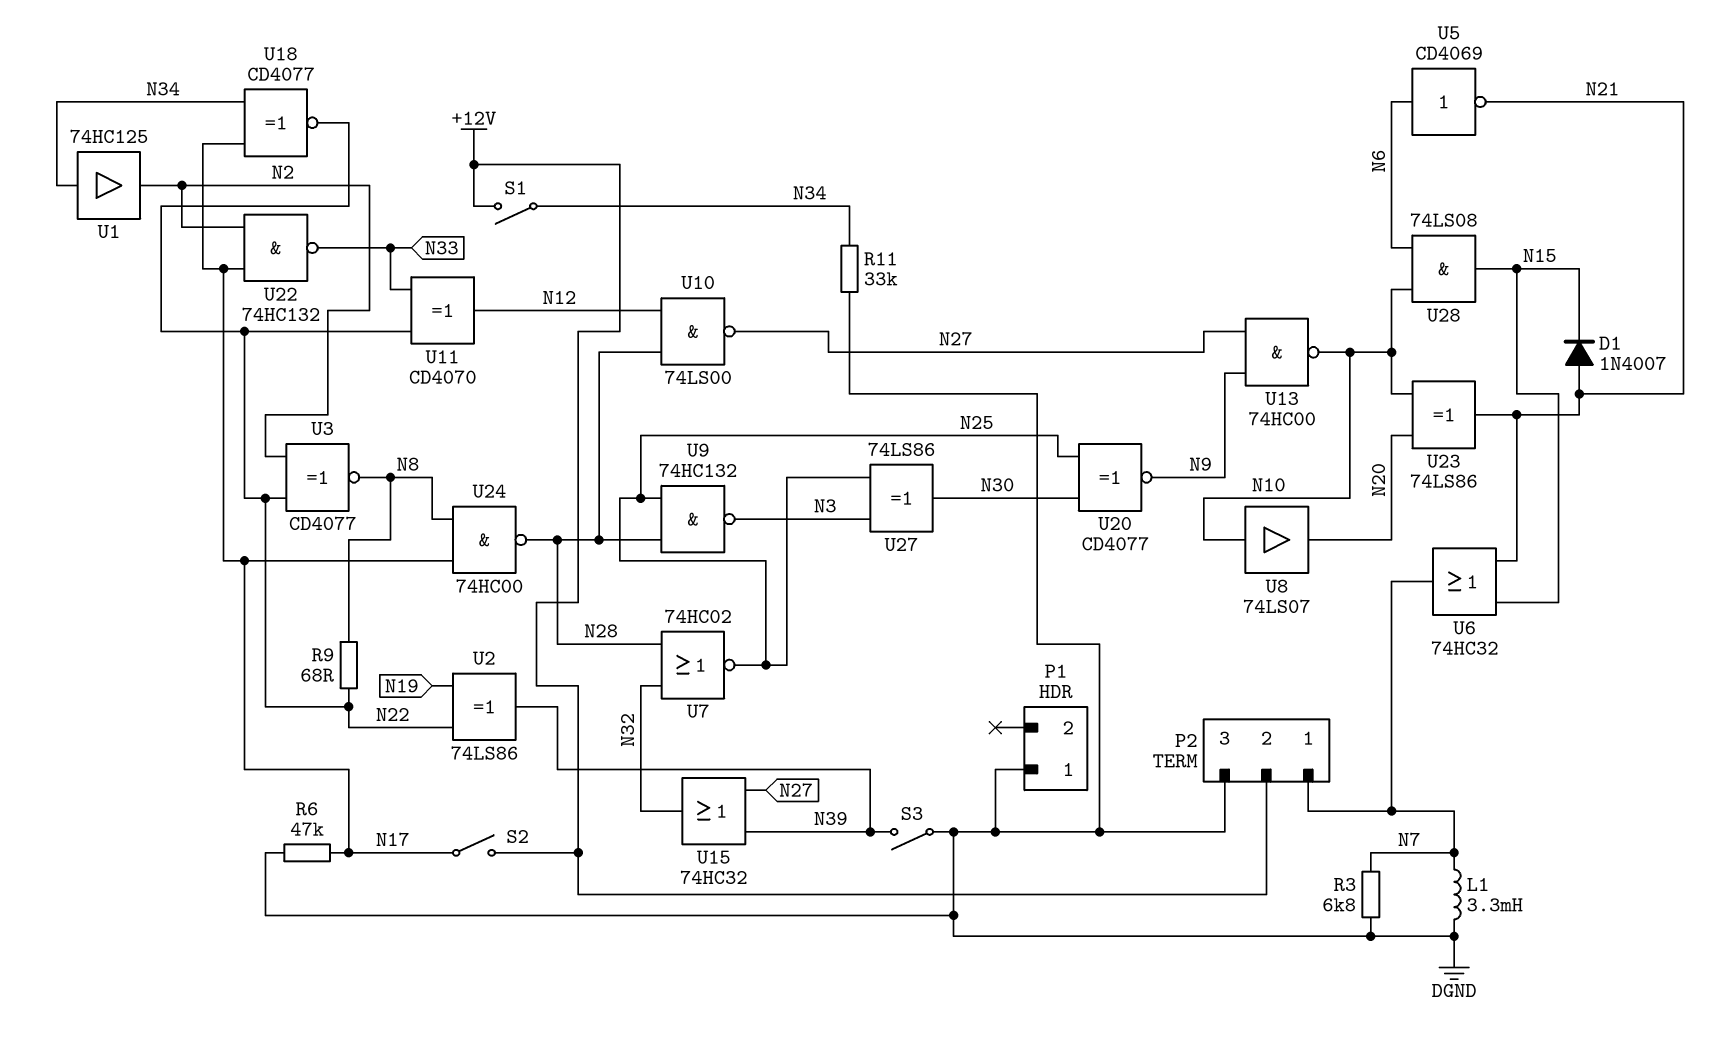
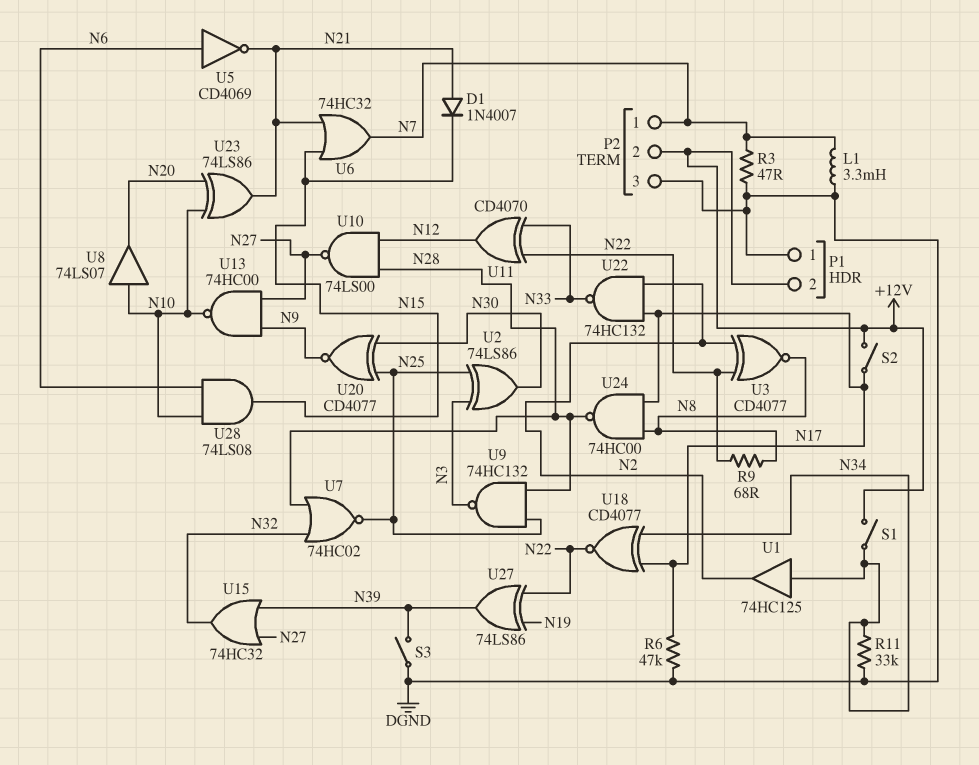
P1 pin 2: none -> +12V
R3: 6.8k (DGND, N7) -> 47 (DGND, N7)
U2: XOR 74LS86 (in N19, in N22, out N39) -> XOR 74LS86 (in N3, in N25, out N30)
U27: XOR 74LS86 (in N3, in N25, out N30) -> XOR 74LS86 (in N19, in N22, out N39)

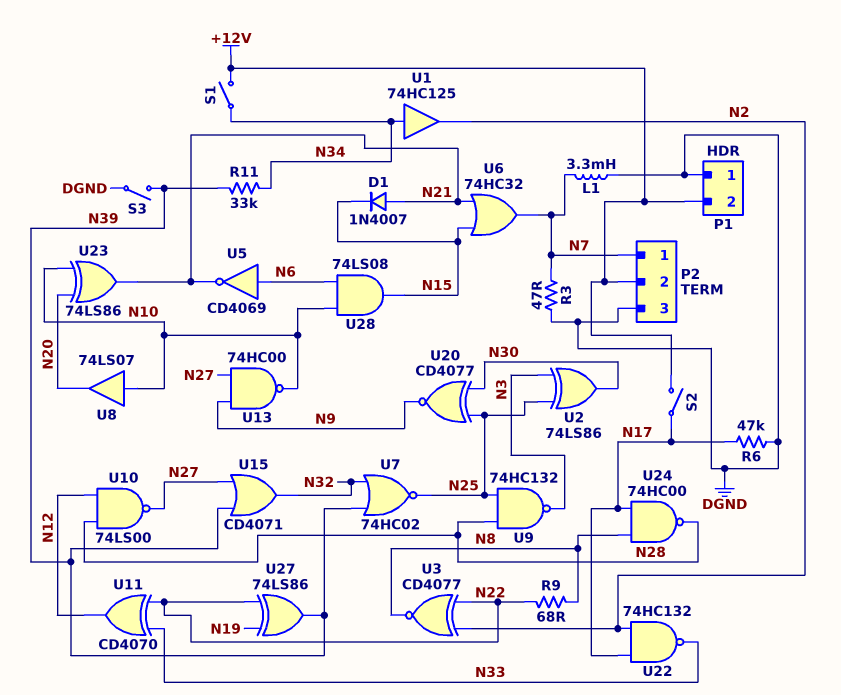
R11: 33k (DGND, N34) -> 33k (N34, N39)
U7: NOR 74HC02 (in N28, in N32, out N25) -> NOR 74HC02 (in N32, in N39, out N25)
U15: OR 74HC32 (in N27, in N39, out N32) -> OR CD4071 (in N27, in N39, out N32)
U18: XNOR CD4077 (in N17, in N34, out N22) -> none

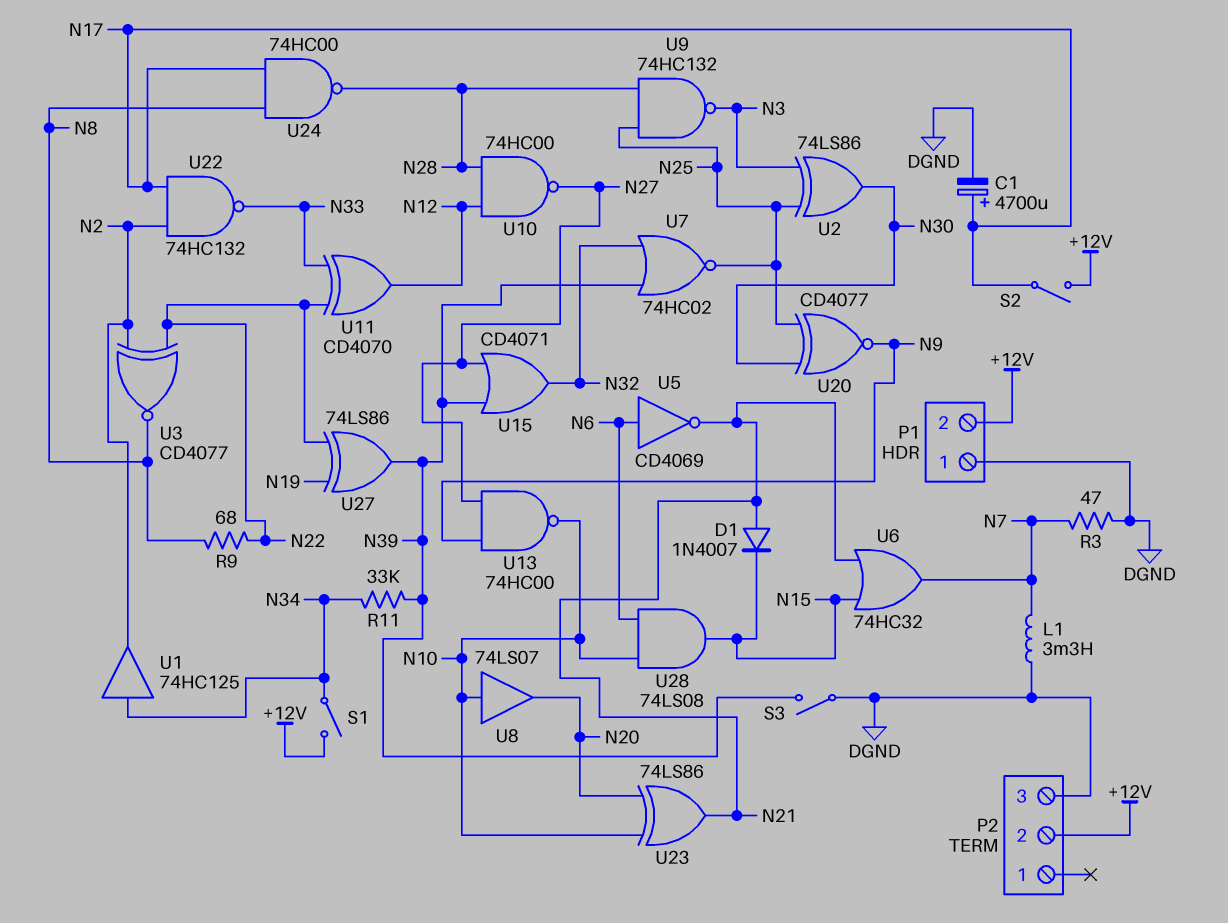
C1: none -> 4700uF (plus N17, minus DGND)
P2 pin 1: N7 -> none
R6: 47k (DGND, N17) -> none
U10: NAND 74LS00 (in N12, in N28, out N27) -> NAND 74HC00 (in N12, in N28, out N27)

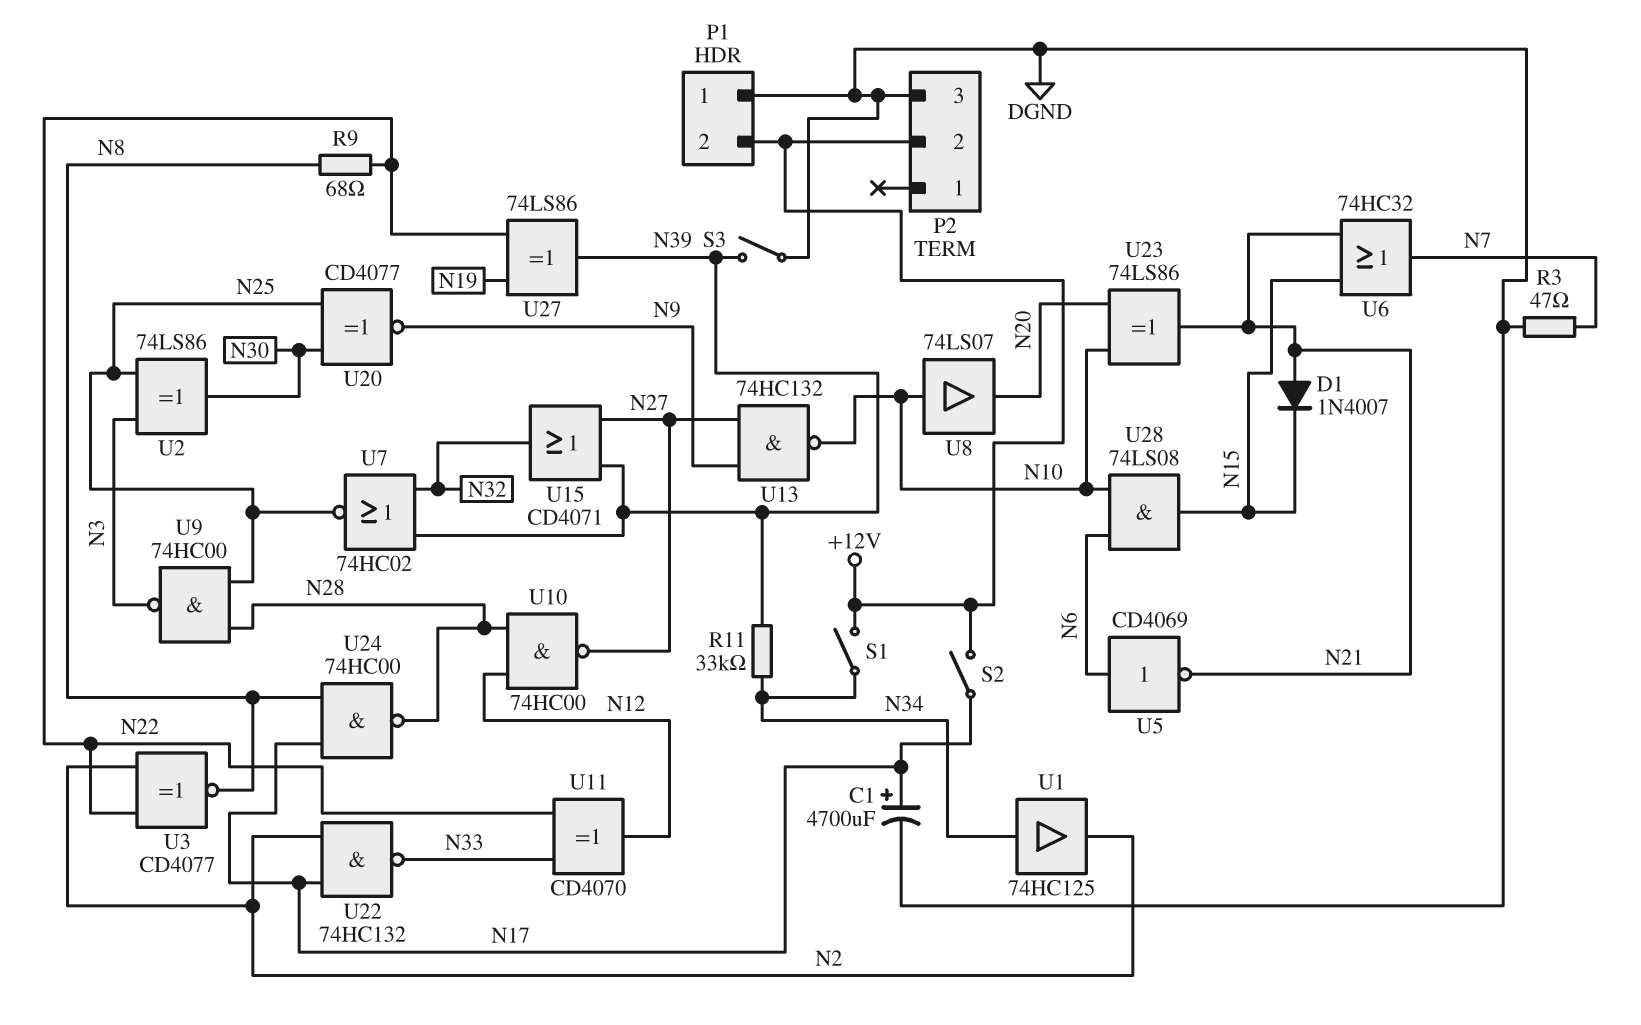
L1: 3.3mH (DGND, N7) -> none
U9: NAND 74HC132 (in N25, in N28, out N3) -> NAND 74HC00 (in N25, in N28, out N3)
U13: NAND 74HC00 (in N9, in N27, out N10) -> NAND 74HC132 (in N9, in N27, out N10)

